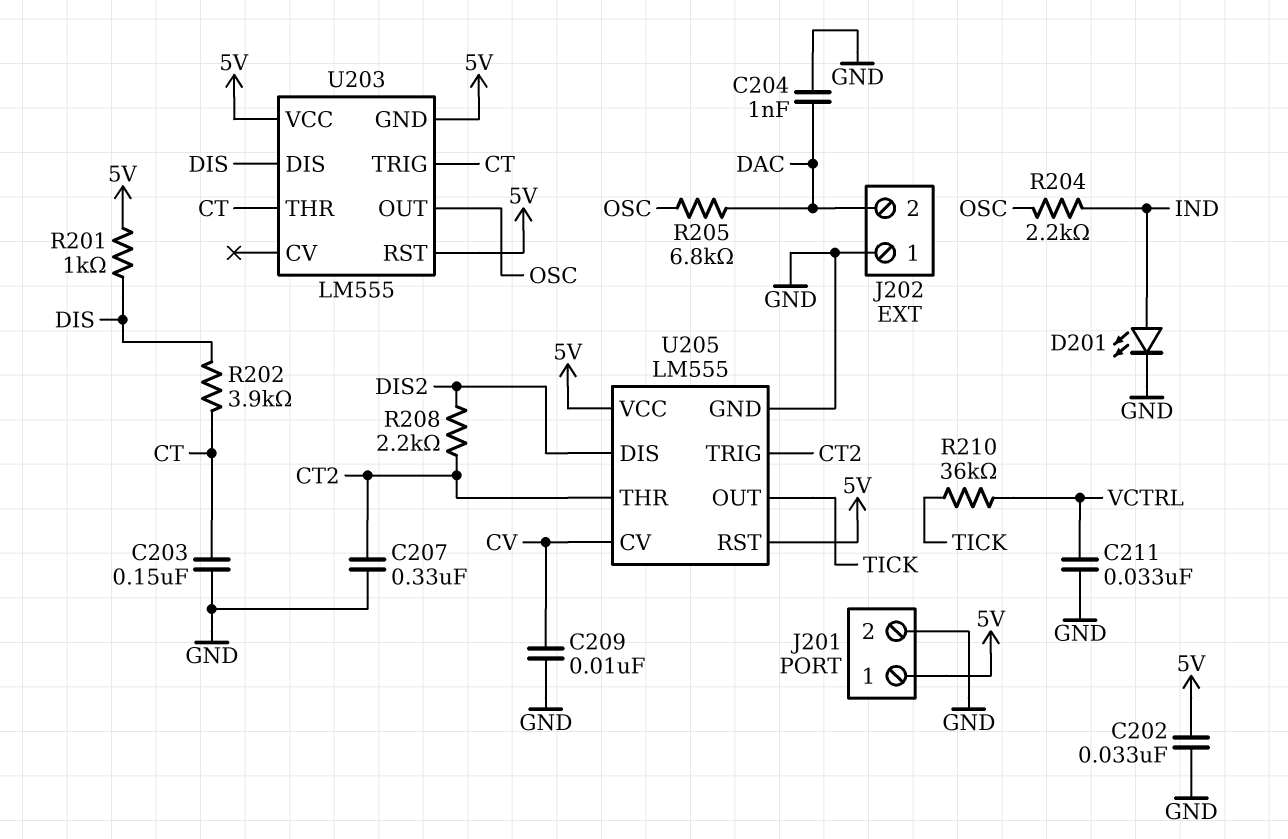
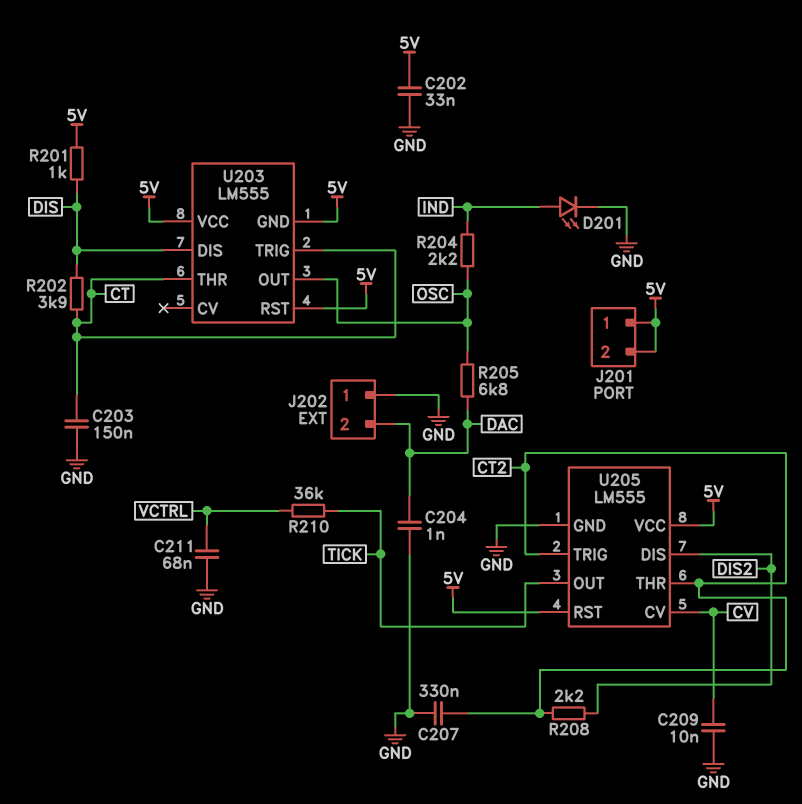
C211: 33nF (GND, VCTRL) -> 68nF (GND, VCTRL)
J201 pin 2: GND -> 5V

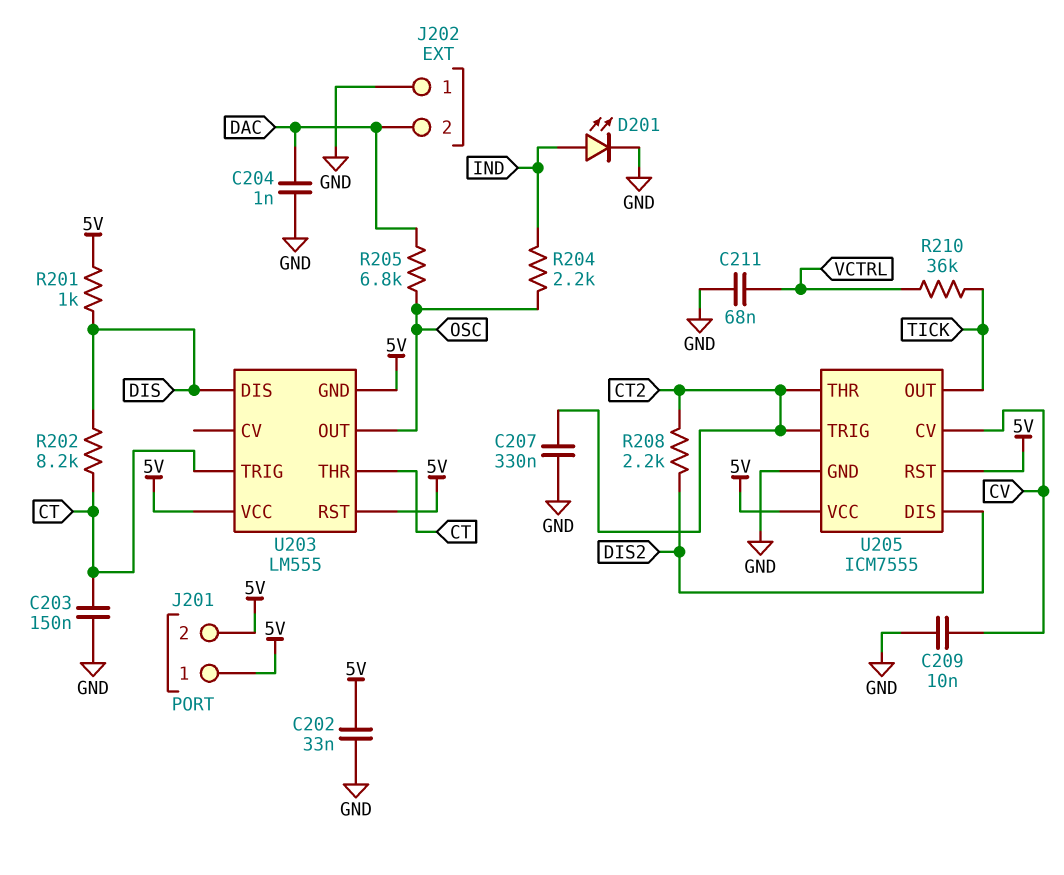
R202: 3.9k (CT, DIS) -> 8.2k (CT, DIS)
U205: LM555 -> ICM7555

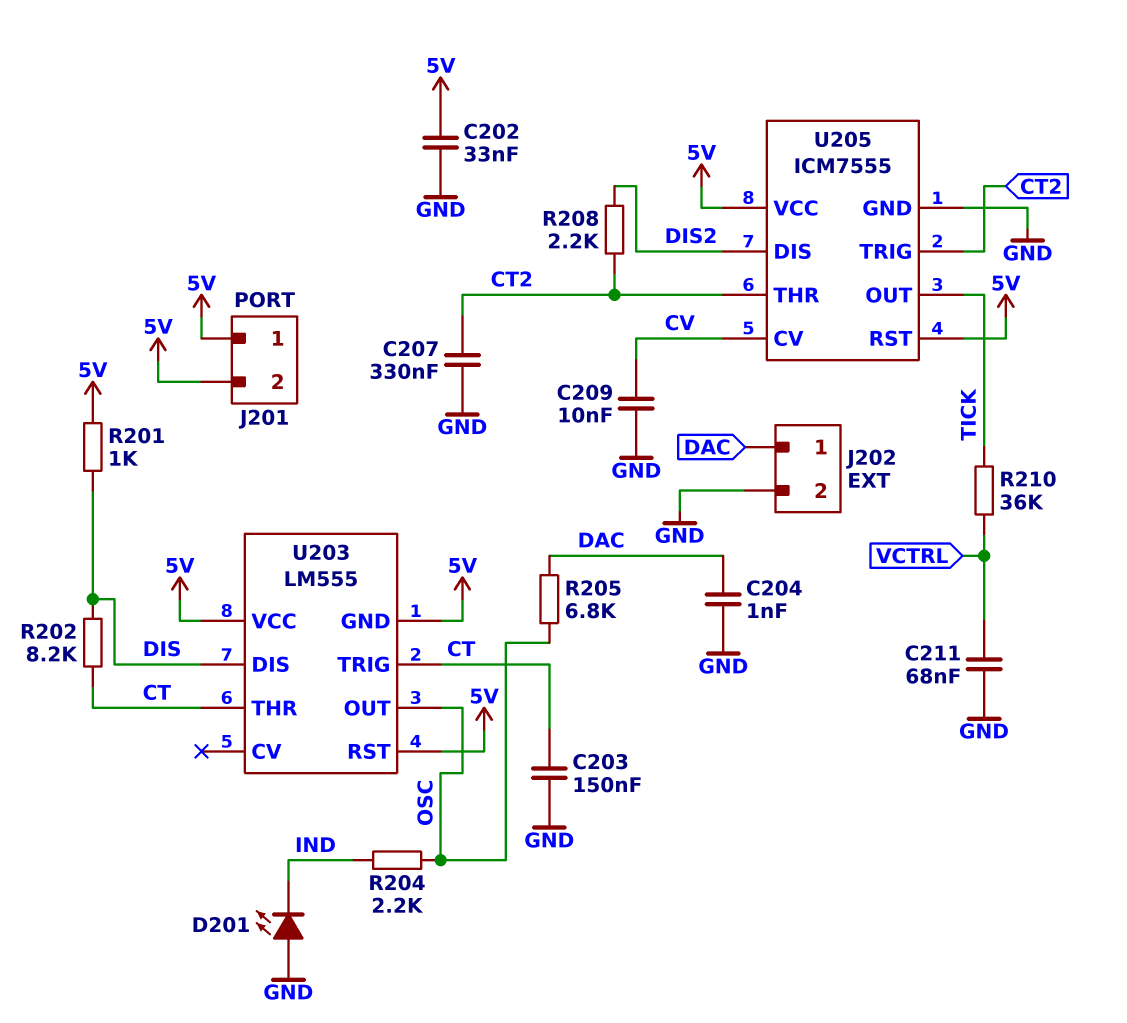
D201: LED (A IND, K GND) -> LED (A GND, K IND)
J202 pin 1: GND -> DAC
J202 pin 2: DAC -> GND

